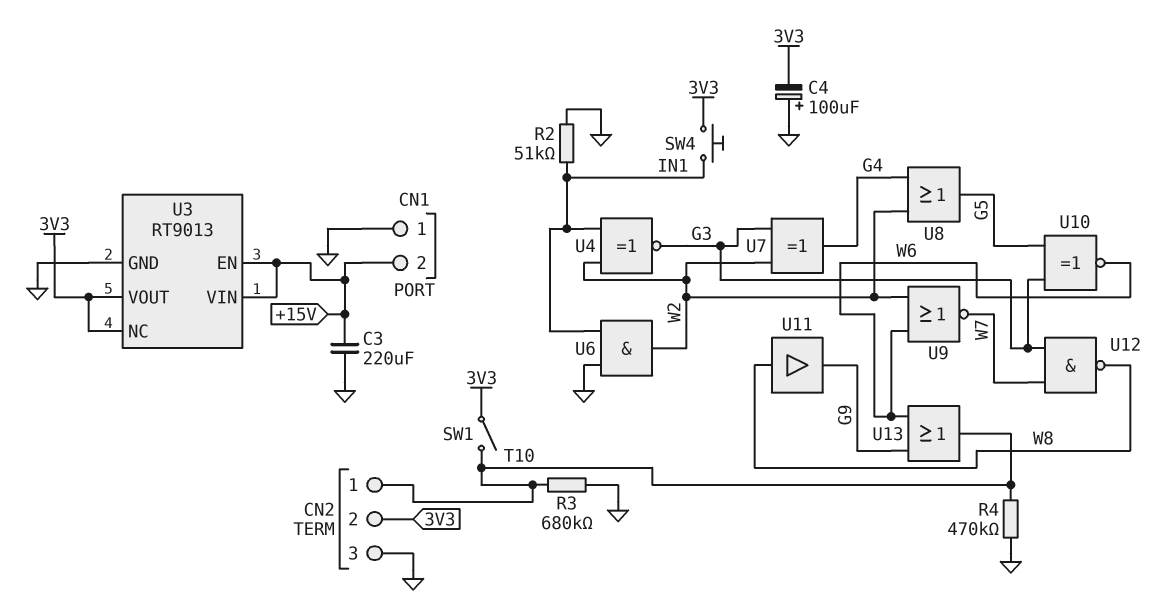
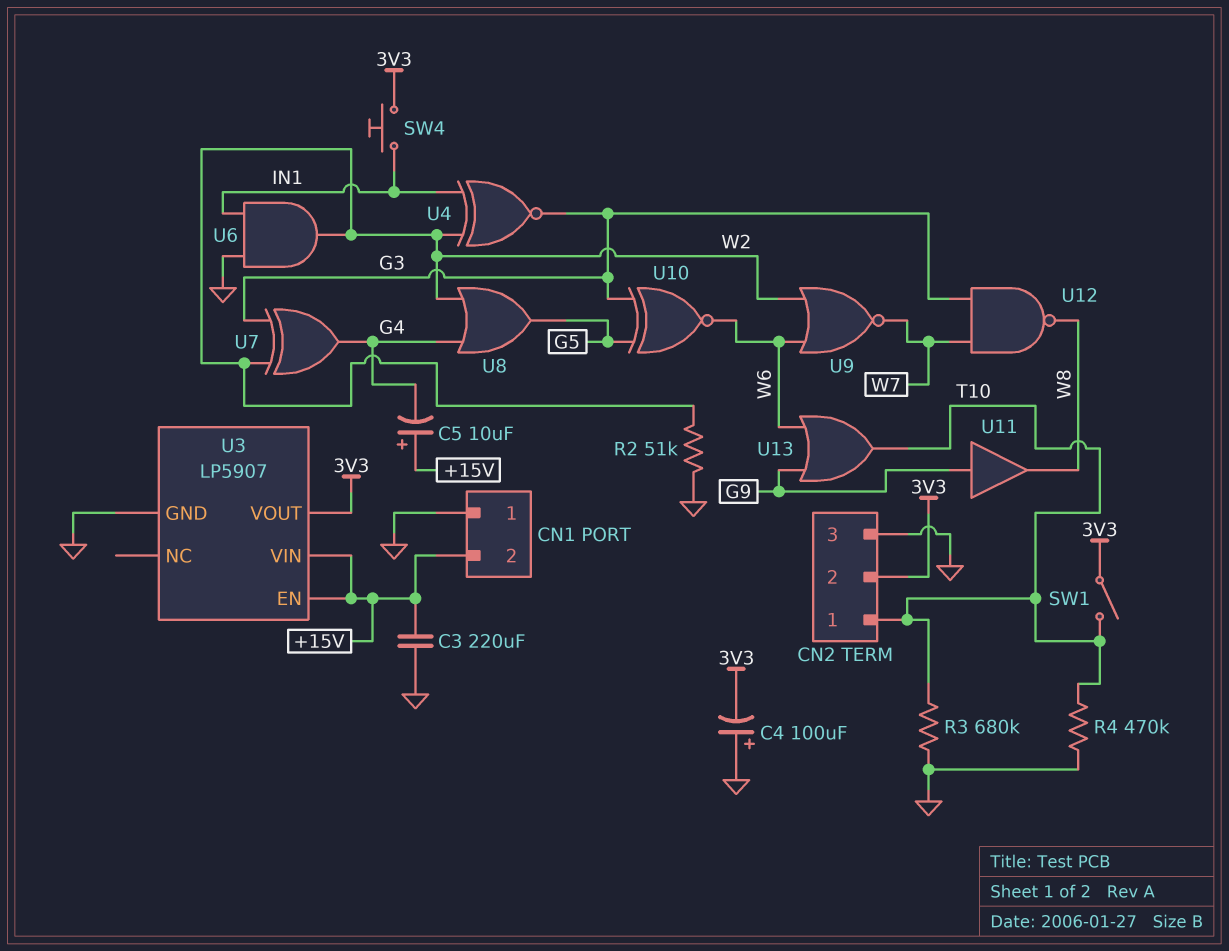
C5: none -> 10uF (plus +15V, minus G4)
R2: 51k (GND, IN1) -> 51k (GND, W2)
U3: RT9013 -> LP5907
U3 pin NC: 3V3 -> none
U11: buffer (in W8, out G9) -> buffer (in G9, out W8)

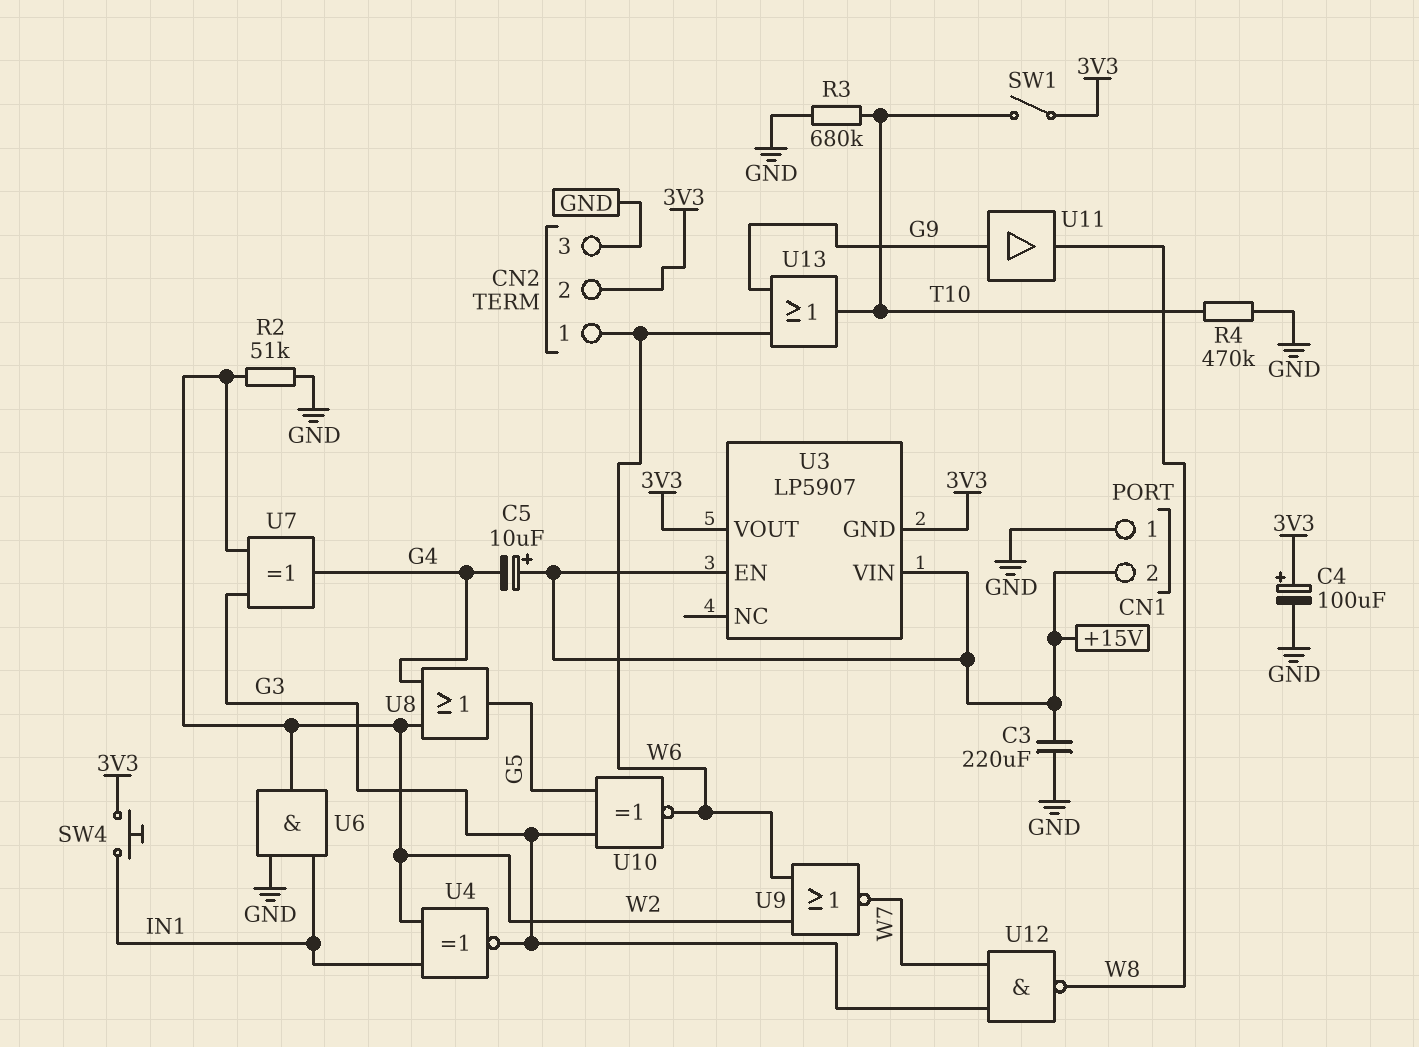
C4: 100uF (plus GND, minus 3V3) -> 100uF (plus 3V3, minus GND)
CN2 pin 1: T10 -> W6
U3 pin GND: GND -> 3V3

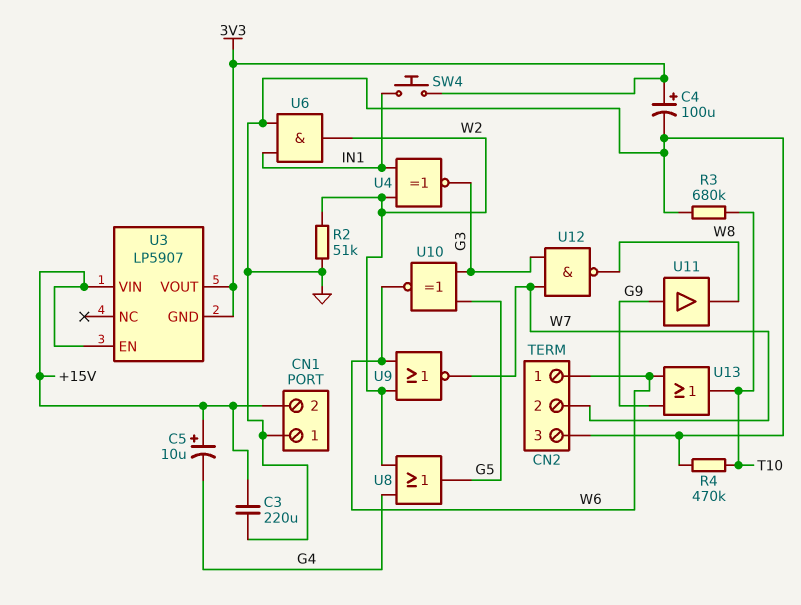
CN2 pin 2: 3V3 -> W7
SW1: switch (3V3, T10) -> none
U7: XOR (in G3, in W2, out G4) -> none

